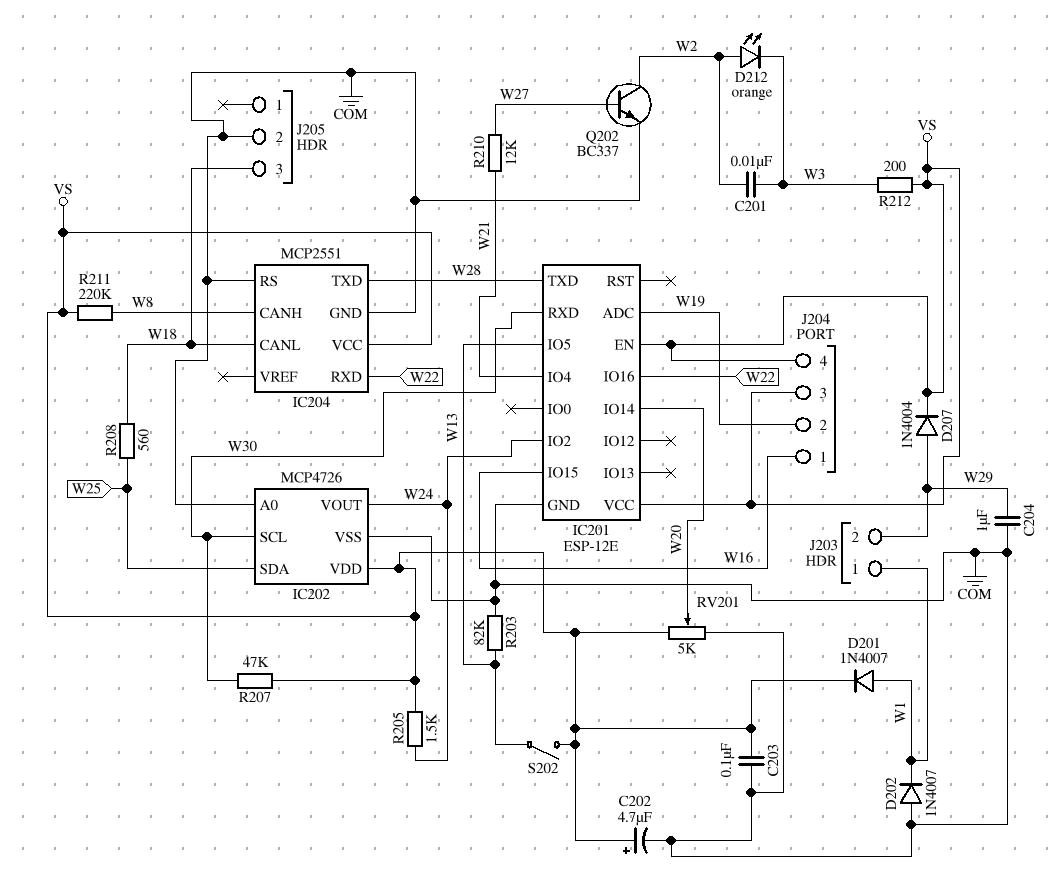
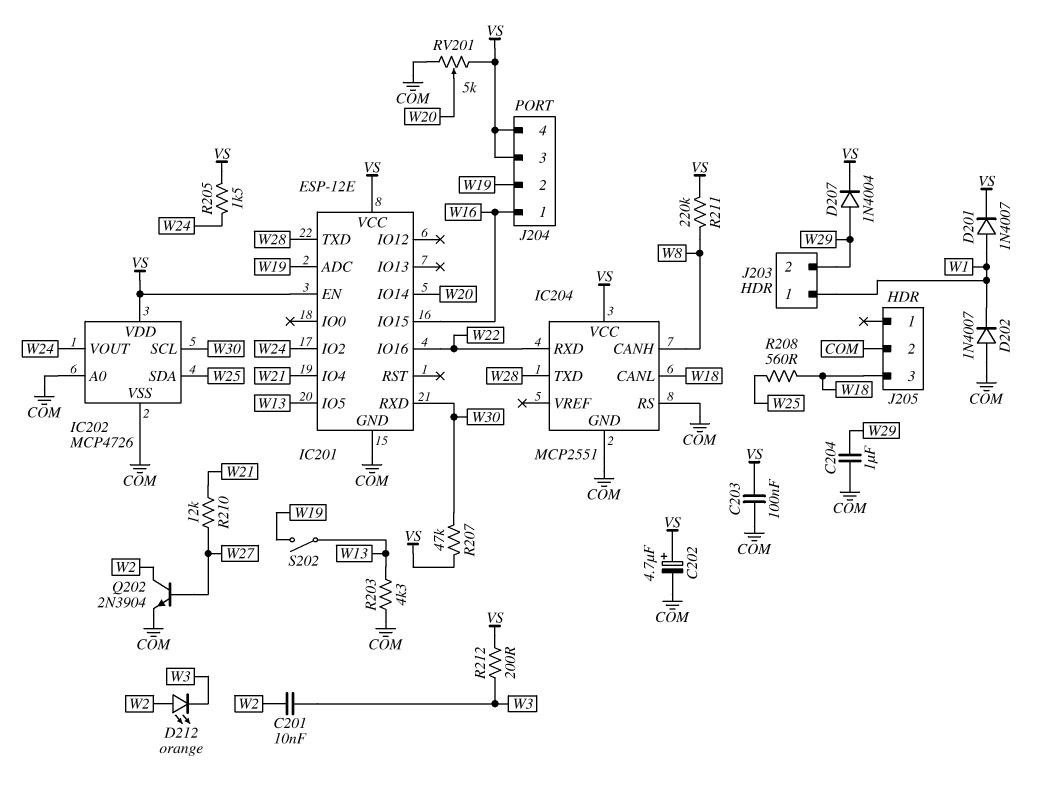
Q202: NPN BC337 (B W27, C W2, E COM) -> NPN 2N3904 (B W27, C W2, E COM)
R203: 82k (COM, W13) -> 4.3k (COM, W13)
S202: switch (VS, W13) -> switch (W13, W19)

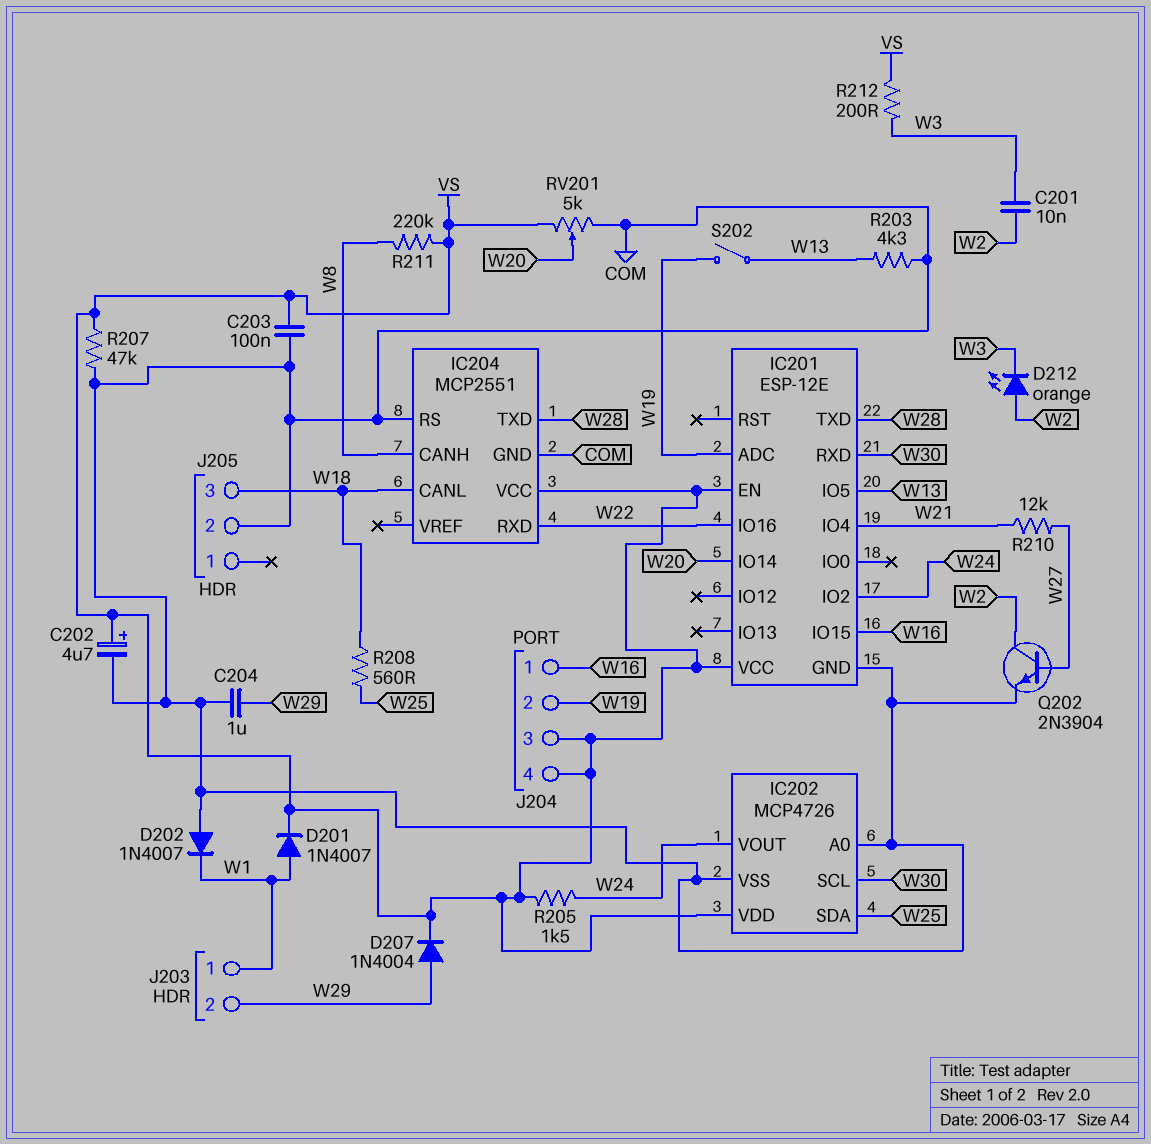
R207: 47k (VS, W30) -> 47k (COM, VS)

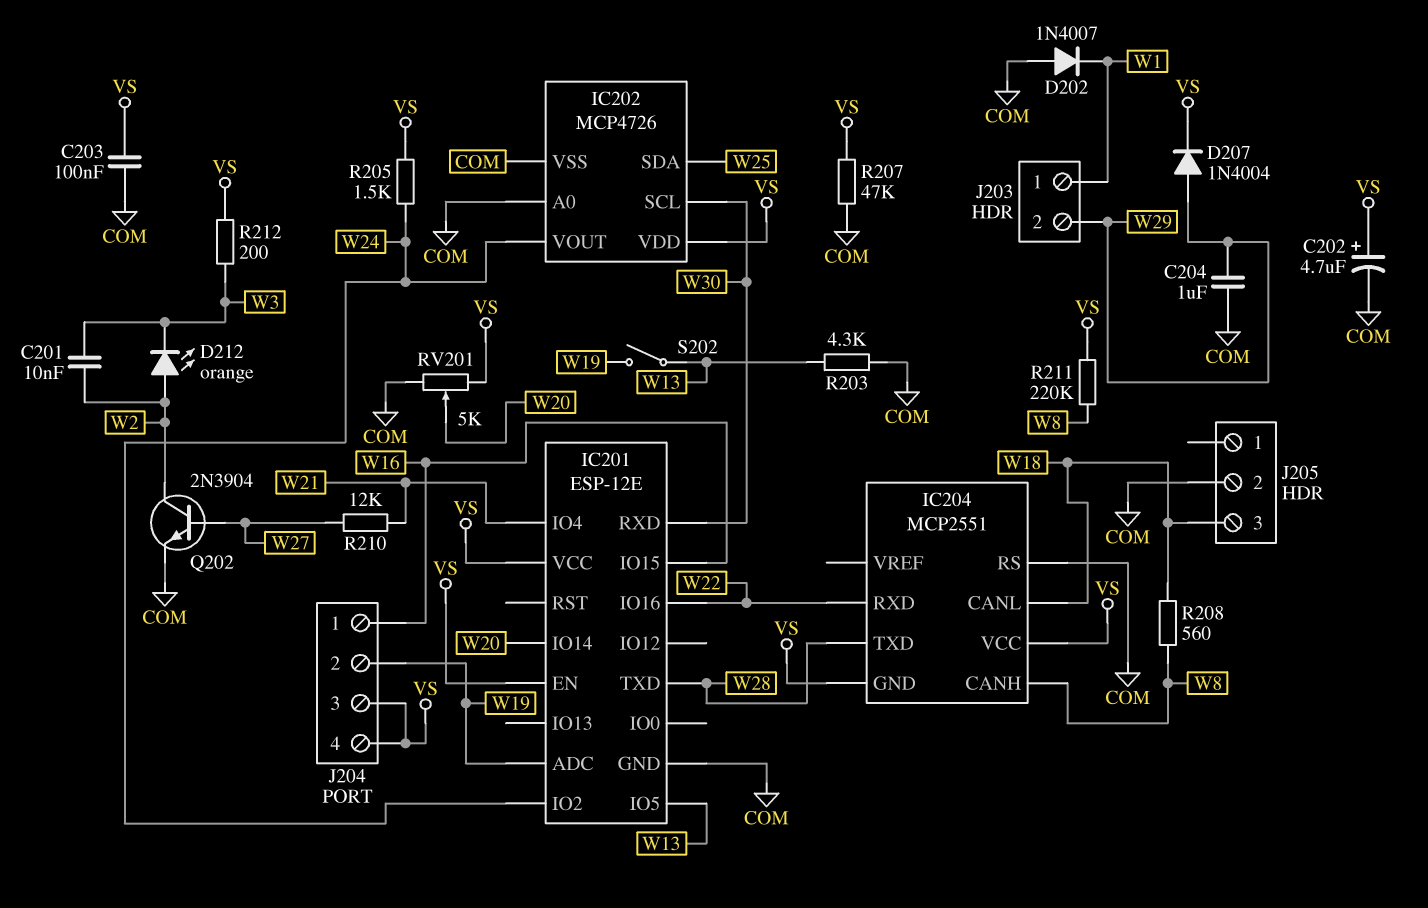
D201: diode 1N4007 (A W1, K VS) -> none
IC204 pin GND: COM -> VS
R208: 560 (W18, W25) -> 560 (W8, W18)

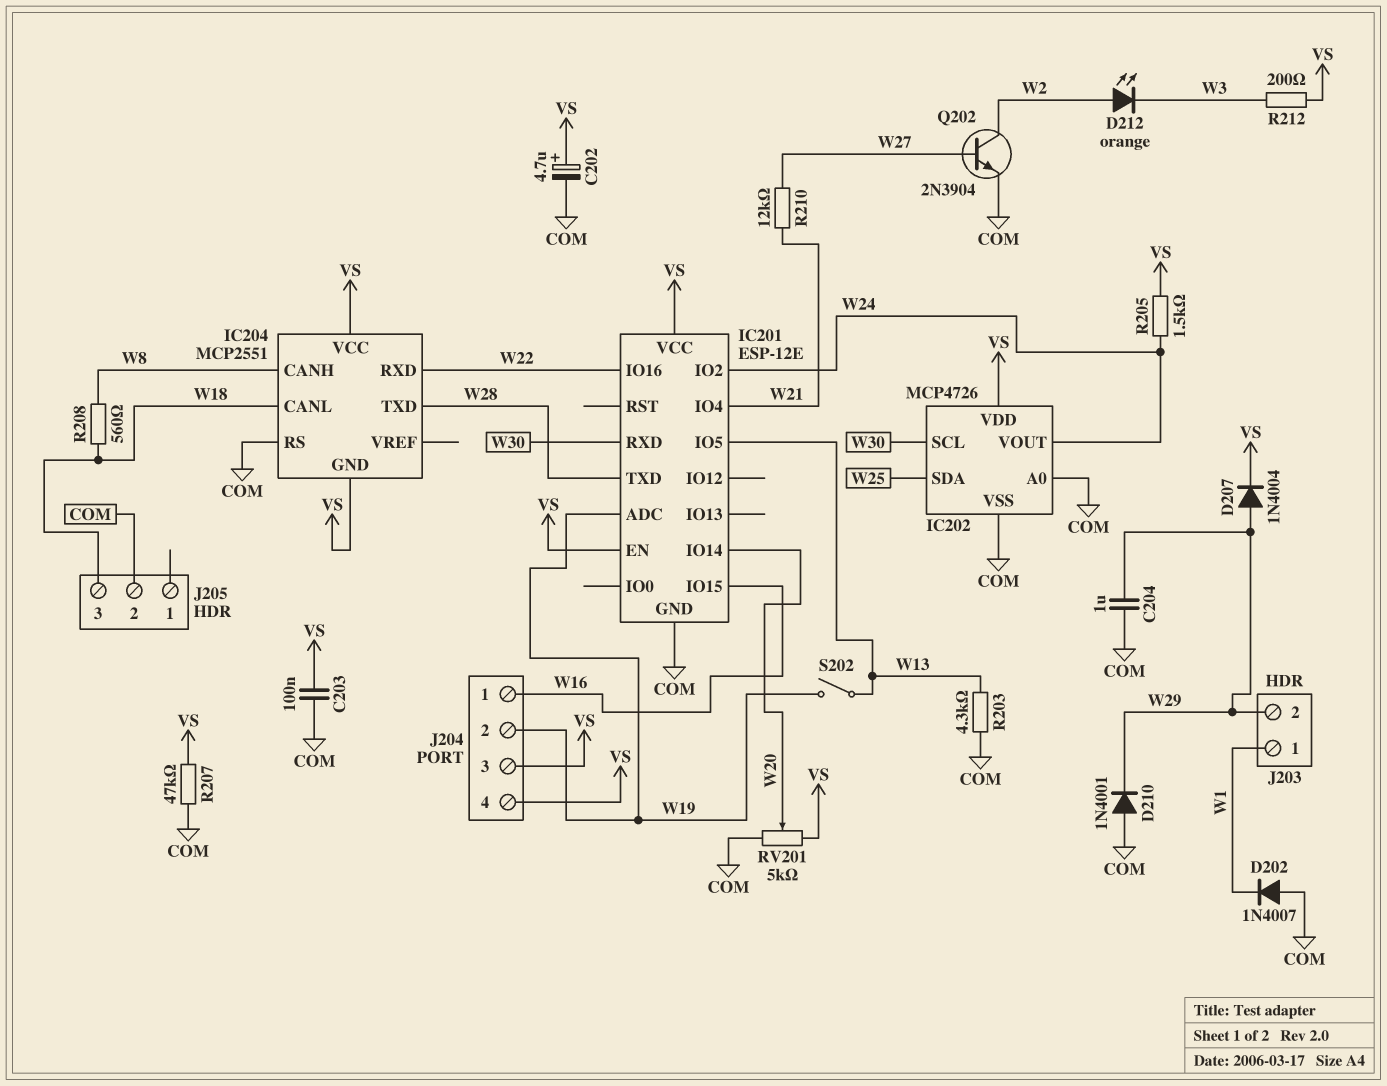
C201: 10nF (W2, W3) -> none
D210: none -> diode 1N4001 (A COM, K W29)
R211: 220k (VS, W8) -> none

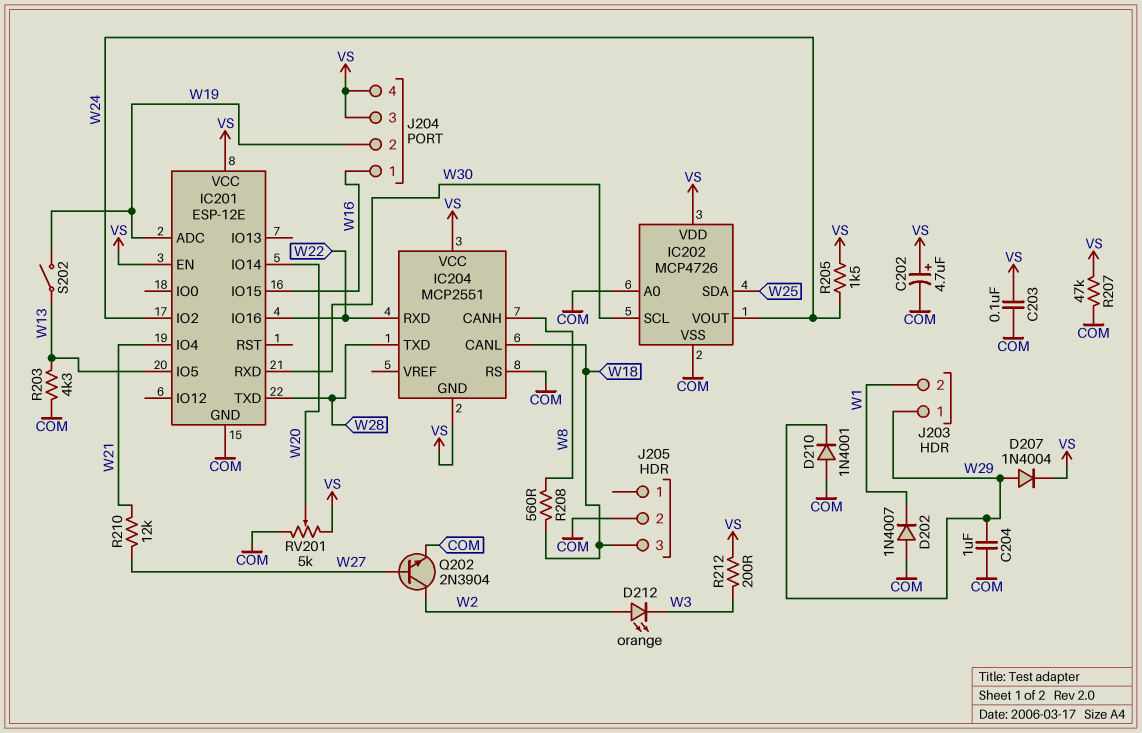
J203 pin 1: W1 -> W29
J203 pin 2: W29 -> W1

